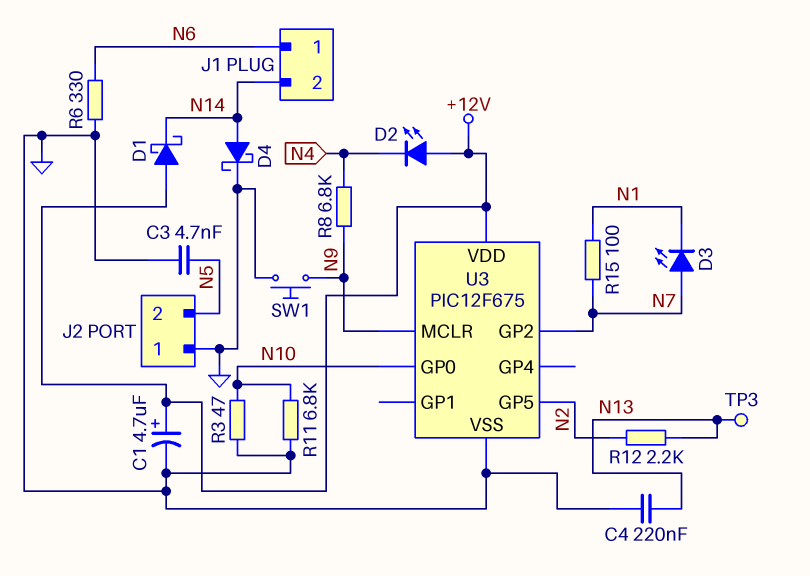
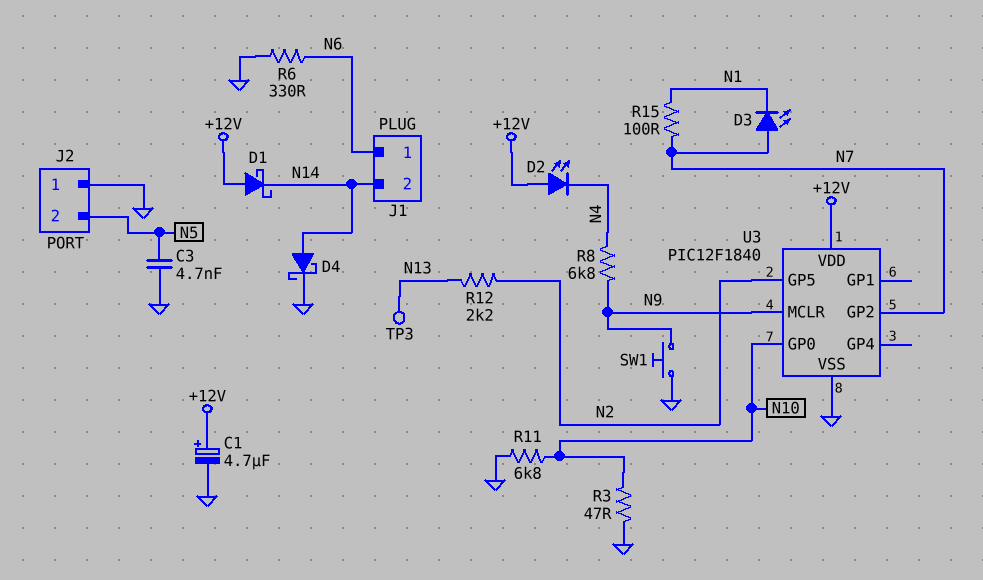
C4: 220nF (GND, N13) -> none
U3: PIC12F675 -> PIC12F1840

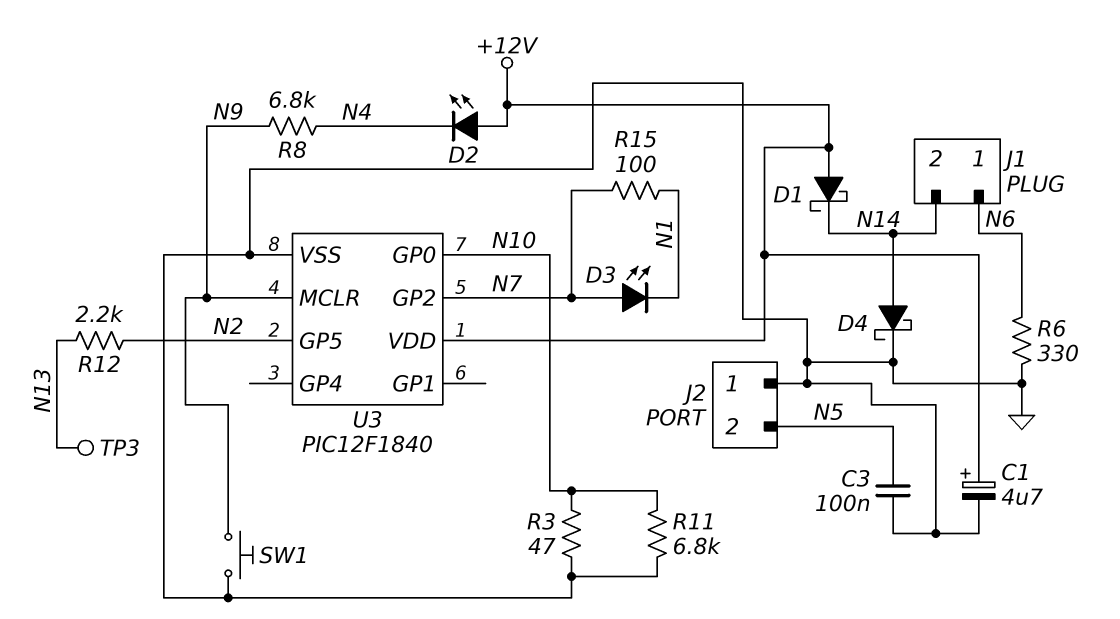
C3: 4.7nF (GND, N5) -> 100nF (GND, N5)

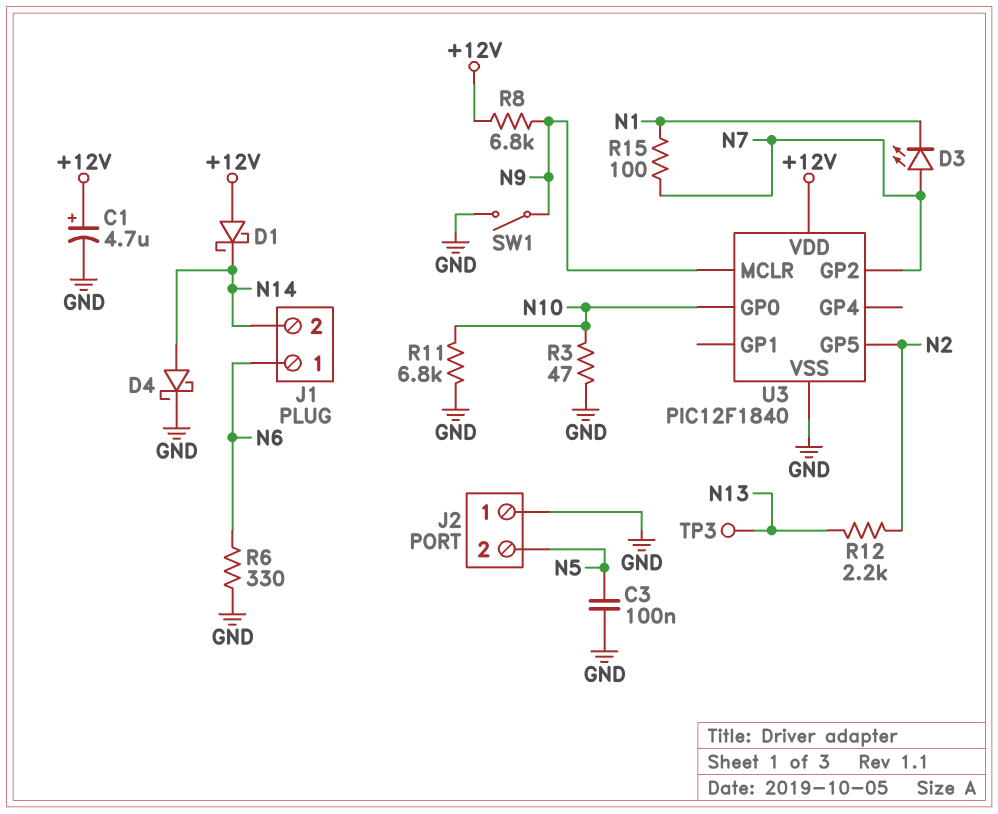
D2: LED (A +12V, K N4) -> none
R8: 6.8k (N4, N9) -> 6.8k (+12V, N9)
SW1: button (GND, N9) -> switch (GND, N9)

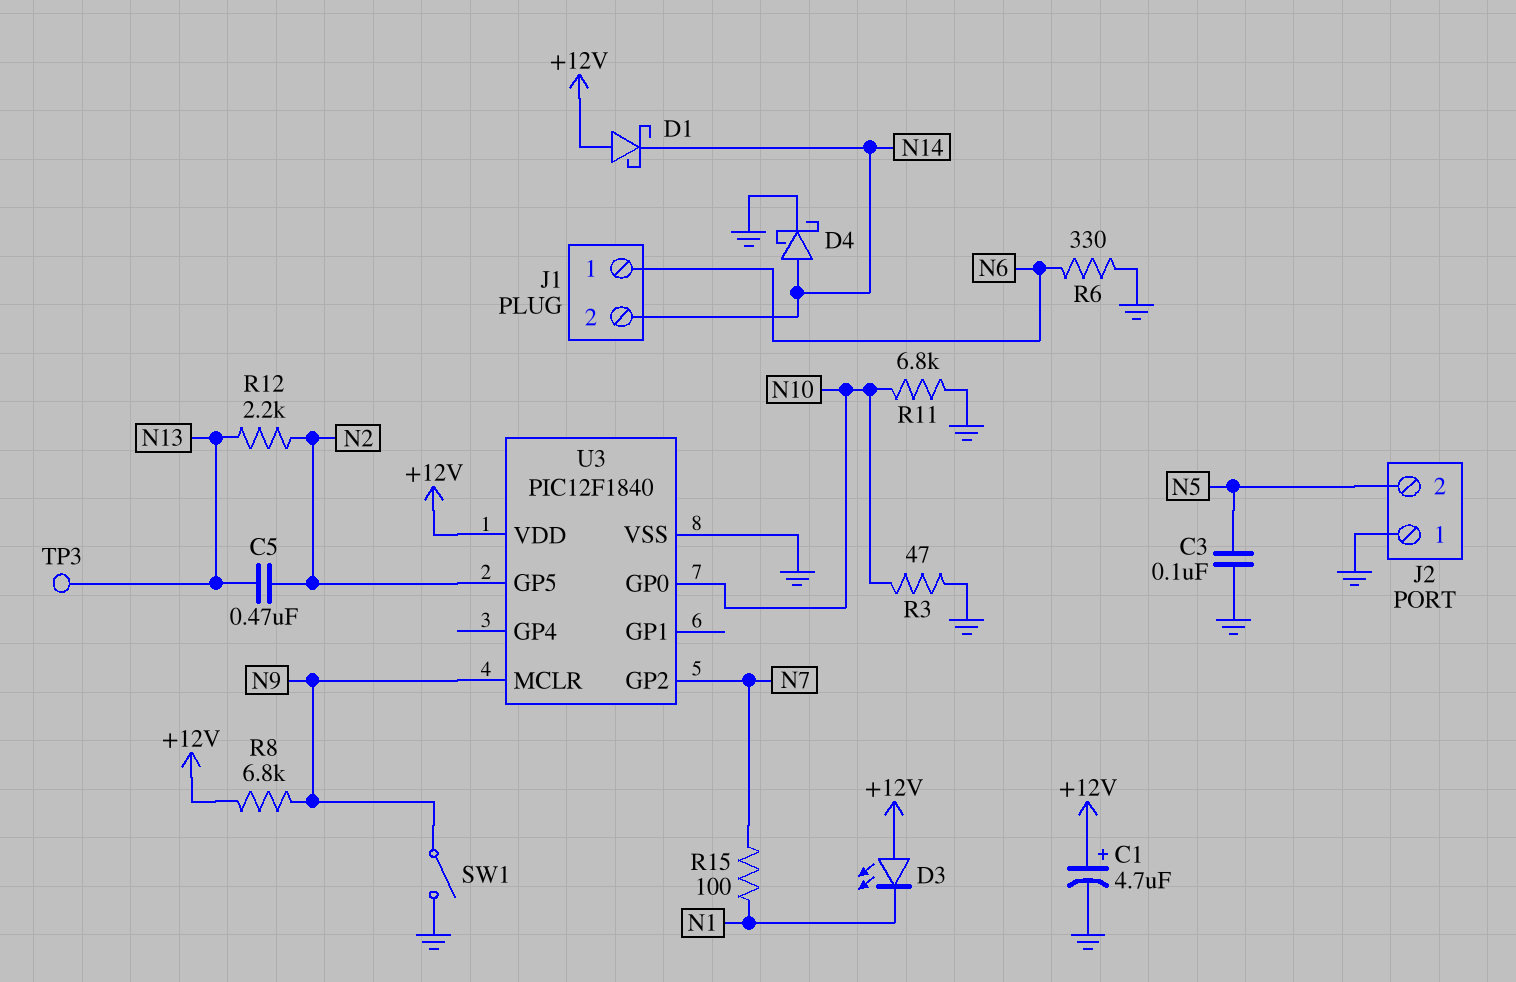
C5: none -> 470nF (N2, N13)
D3: LED (A N7, K N1) -> LED (A +12V, K N1)

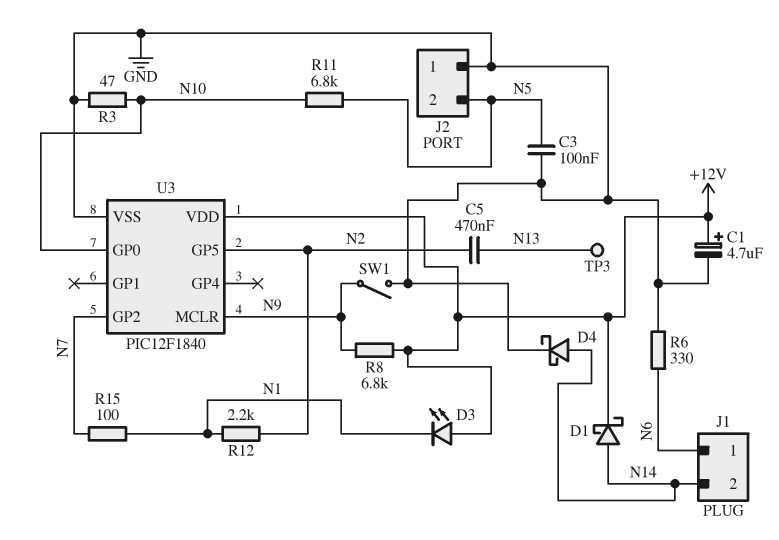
D1: schottky (A +12V, K N14) -> schottky (A N14, K +12V)
R11: 6.8k (GND, N10) -> 6.8k (N5, N10)
R12: 2.2k (N2, N13) -> 2.2k (N1, N2)

